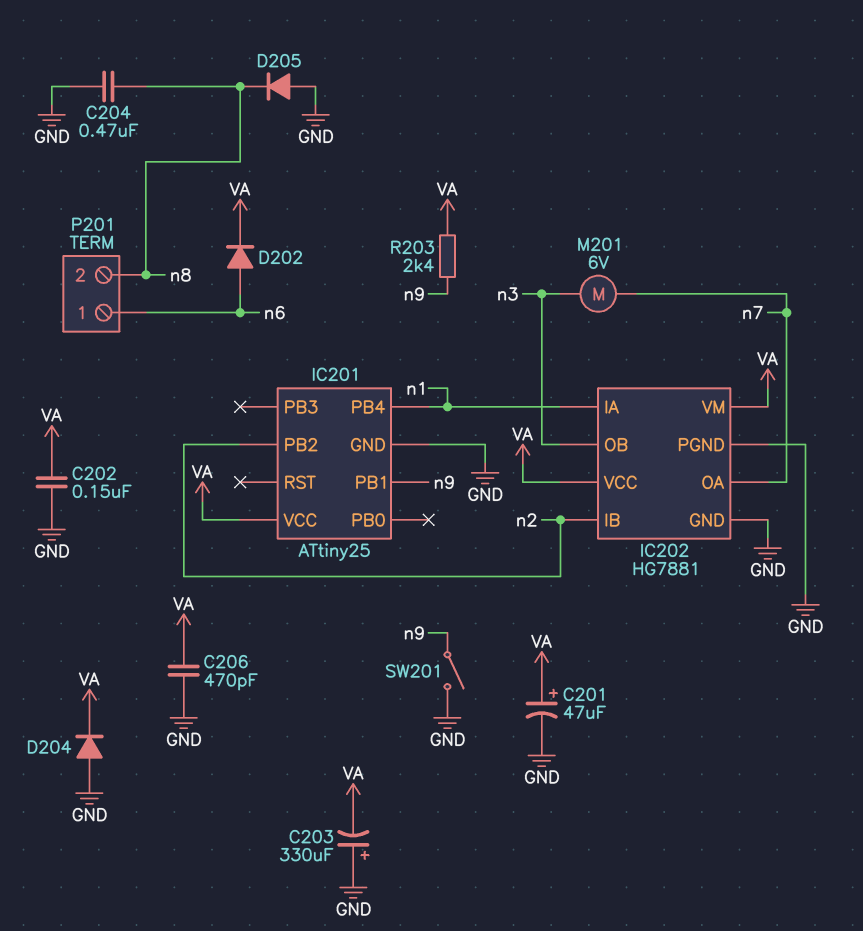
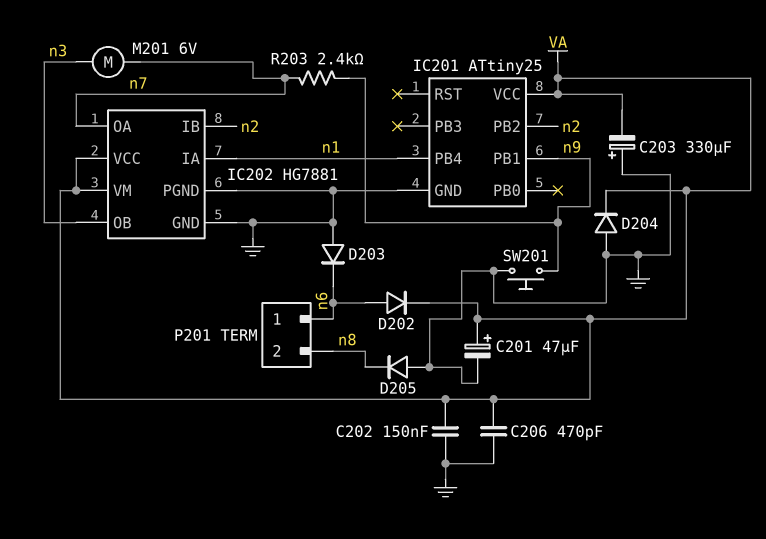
C204: 470nF (GND, n8) -> none
D203: none -> diode (A GND, K n6)
R203: 2.4k (VA, n9) -> 2.4k (n7, n9)
SW201: switch (GND, n9) -> button (GND, n9)

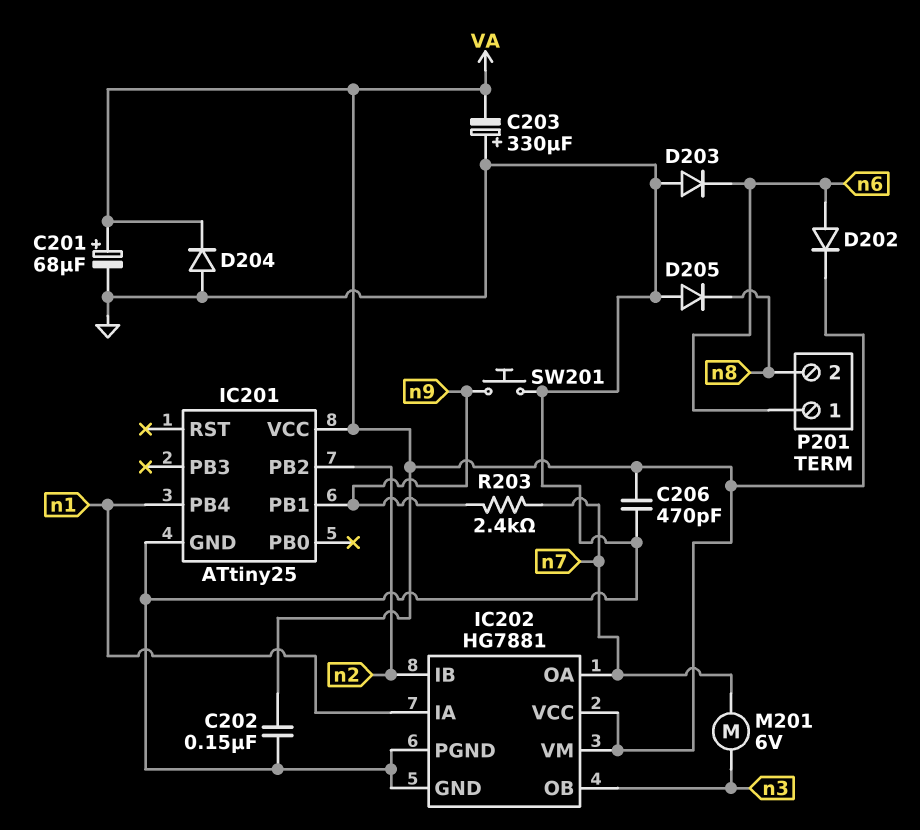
C201: 47uF (plus VA, minus GND) -> 68uF (plus VA, minus GND)

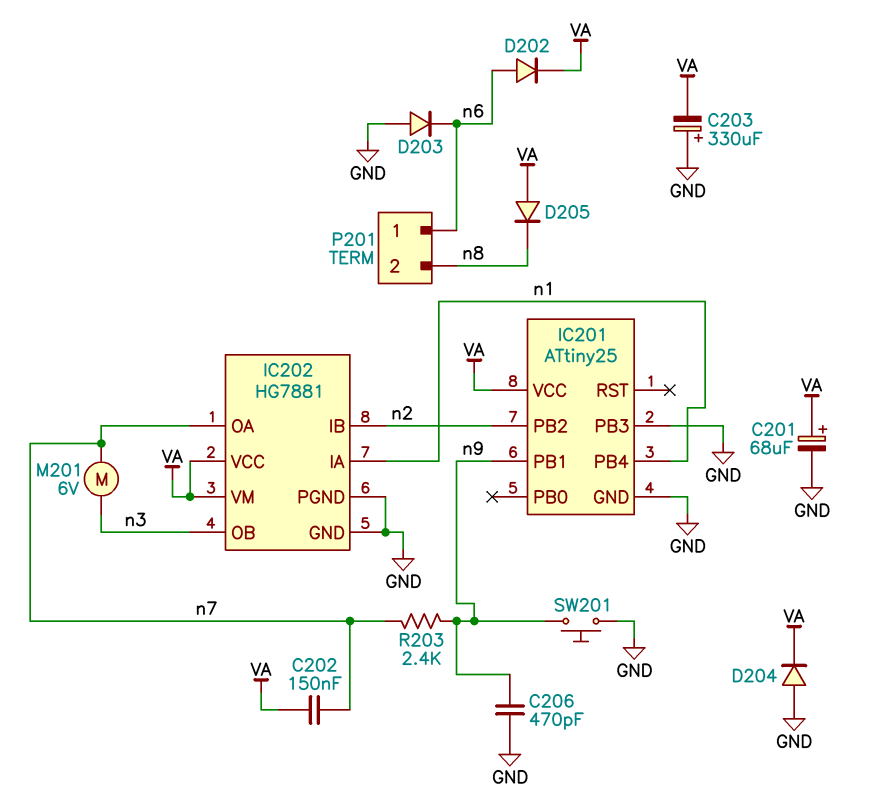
C202: 150nF (GND, VA) -> 150nF (VA, n7)
C206: 470pF (GND, VA) -> 470pF (GND, n9)
D205: diode (A GND, K n8) -> diode (A VA, K n8)
IC201 pin PB3: none -> GND

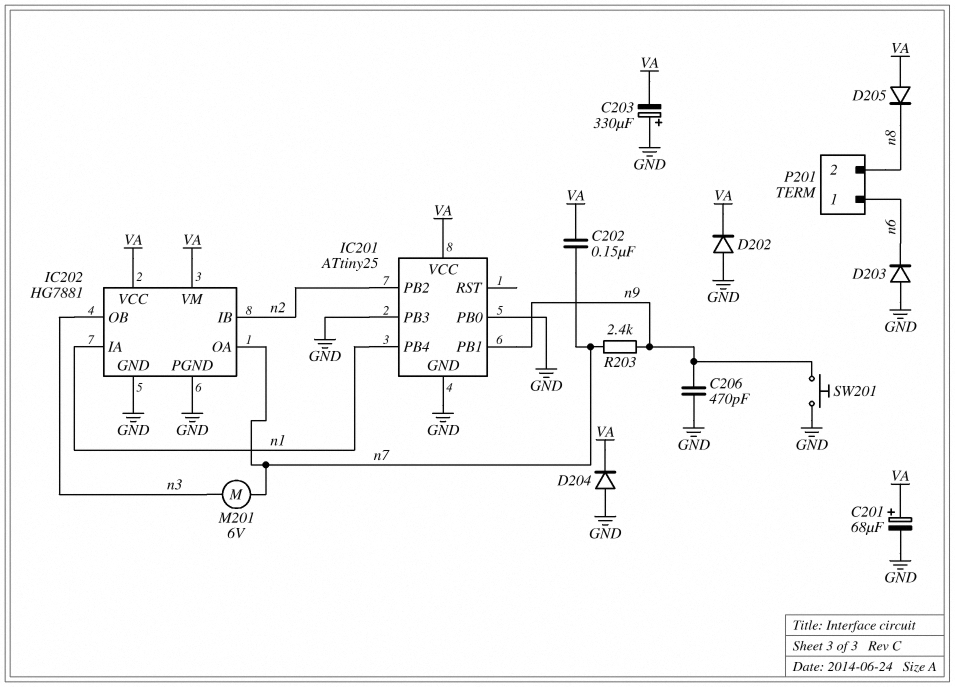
D202: diode (A n6, K VA) -> diode (A GND, K VA)
IC201 pin PB0: none -> GND

